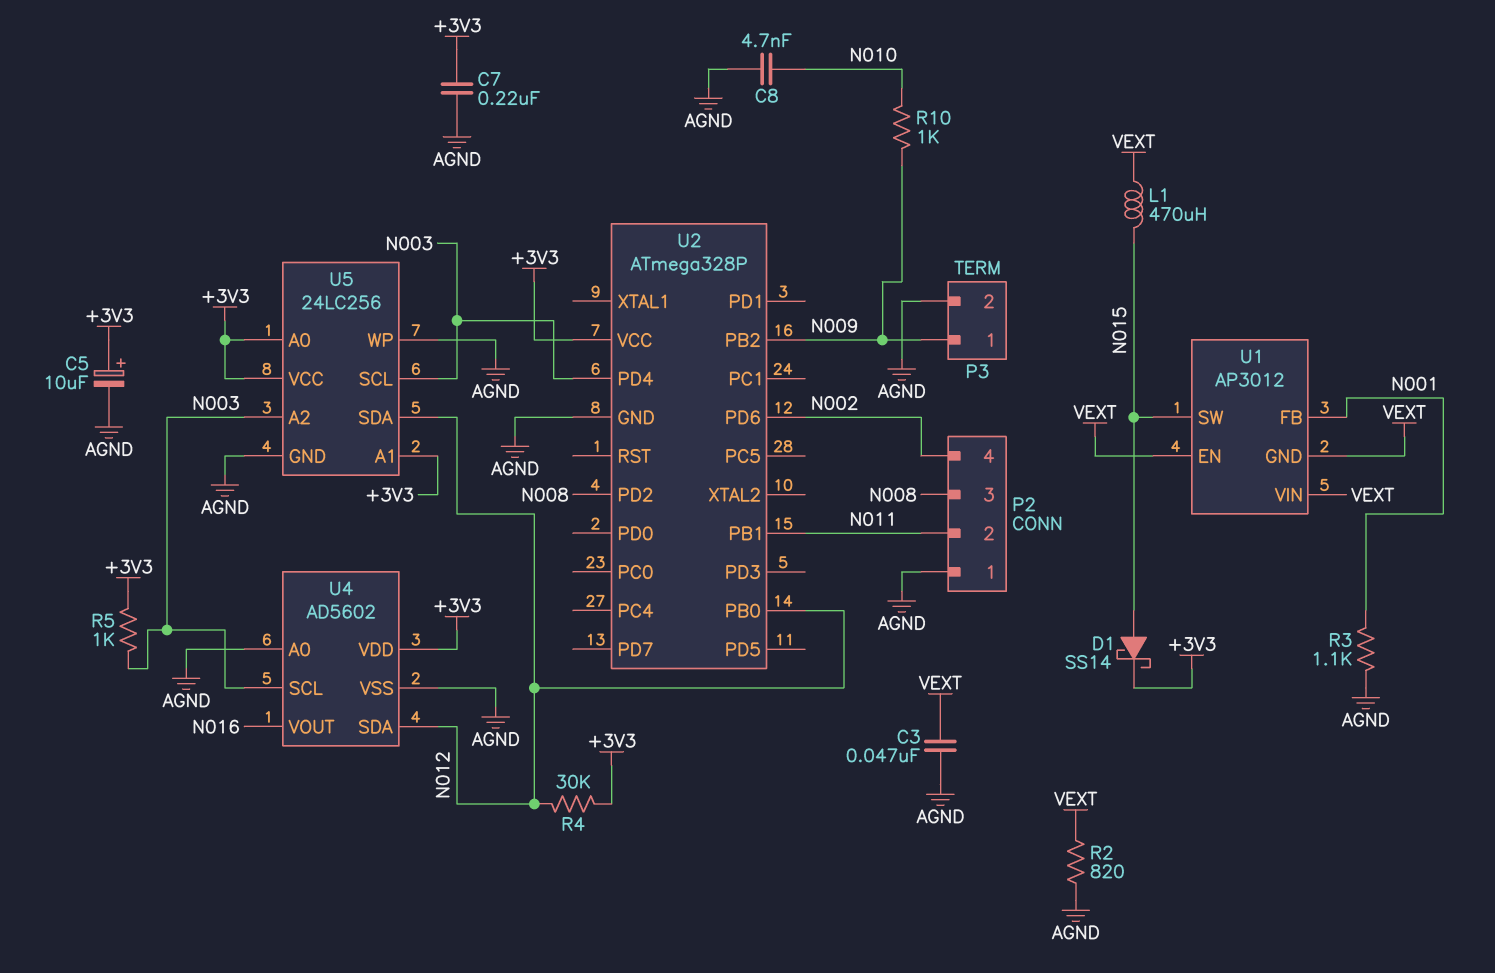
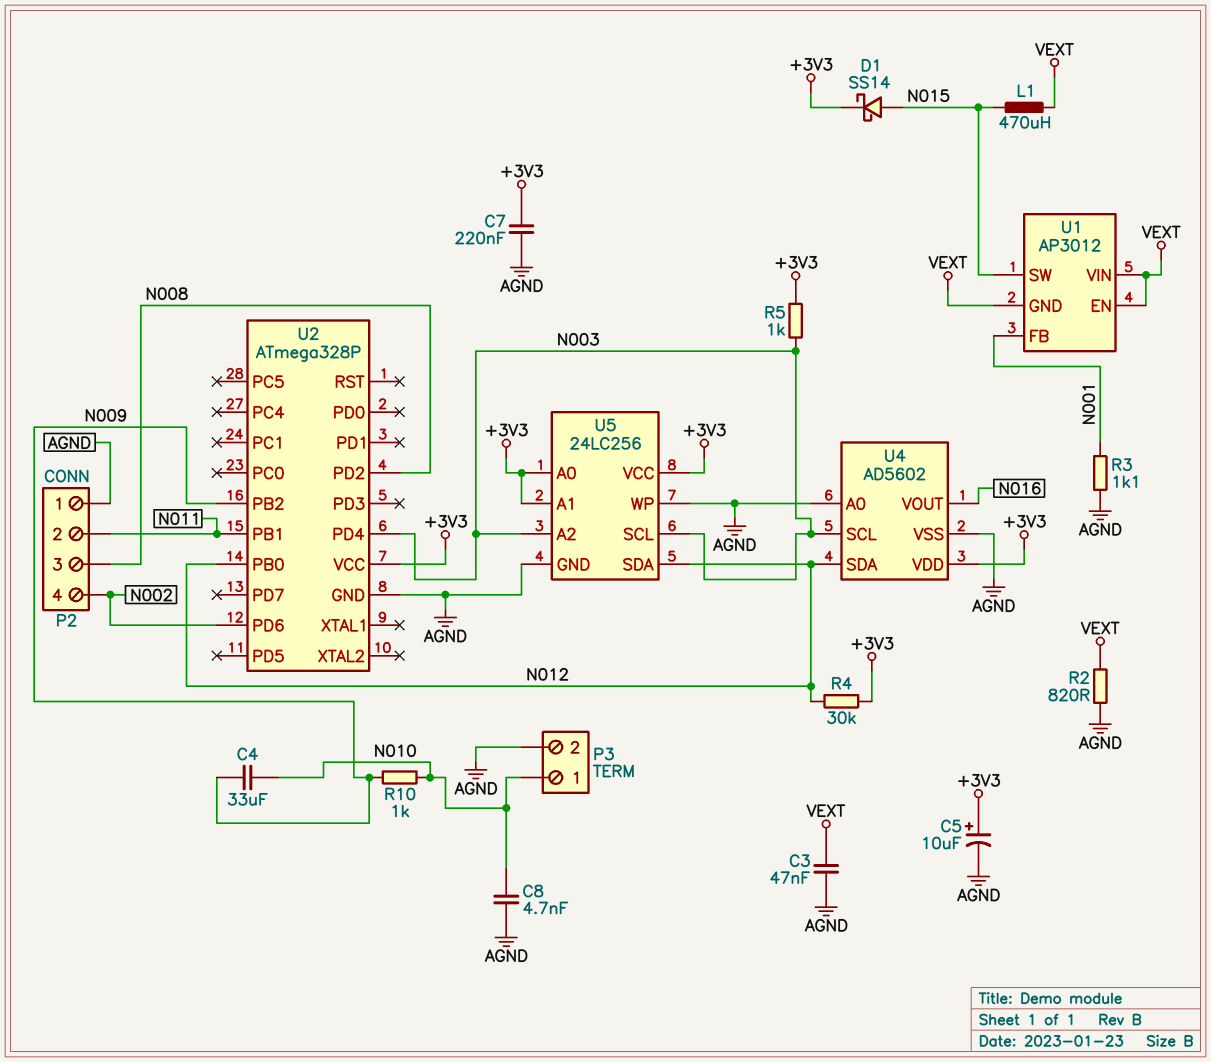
C4: none -> 33uF (N009, N010)
P3 pin 1: N009 -> N010

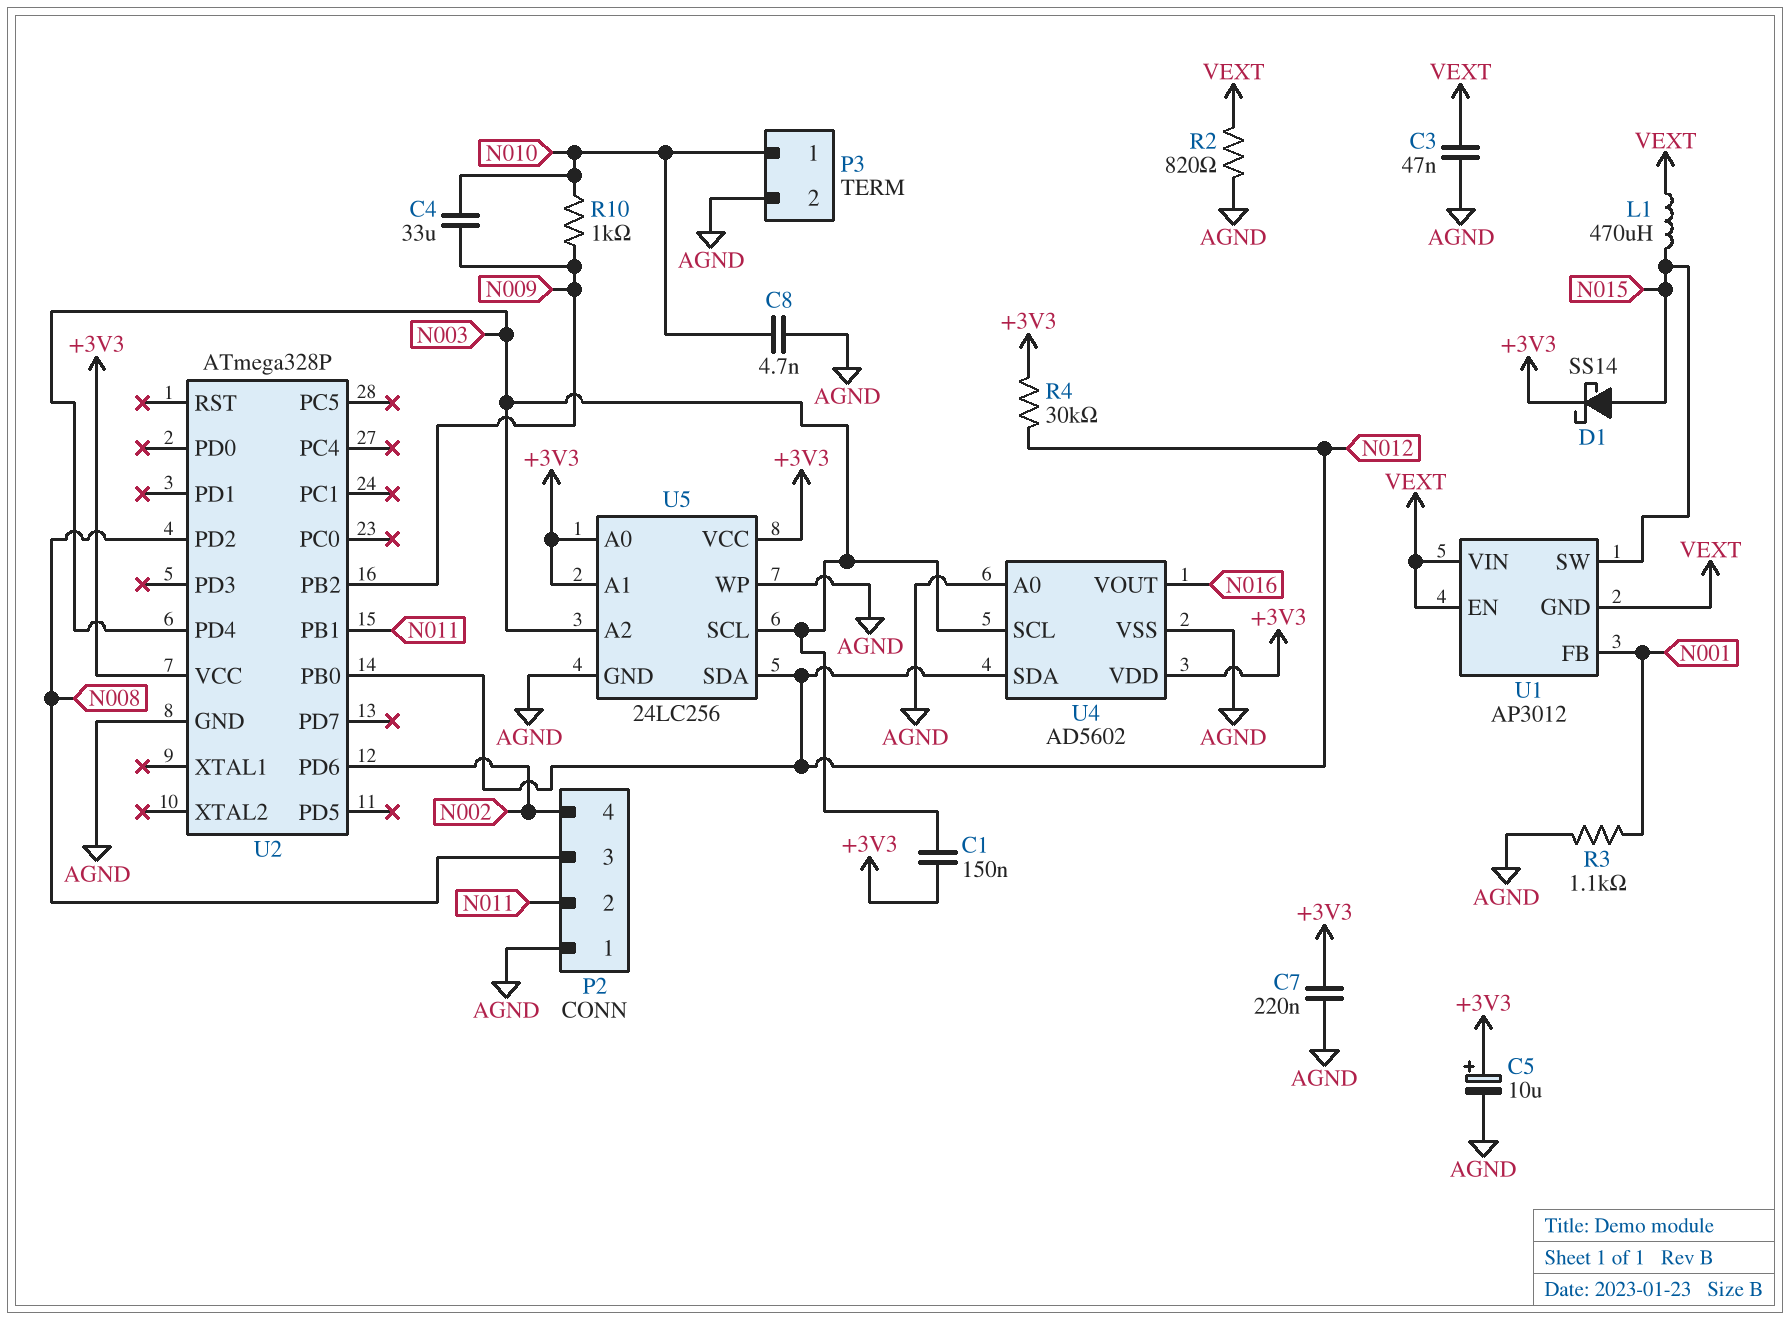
C1: none -> 150nF (+3V3, N003)
R5: 1k (+3V3, N003) -> none

